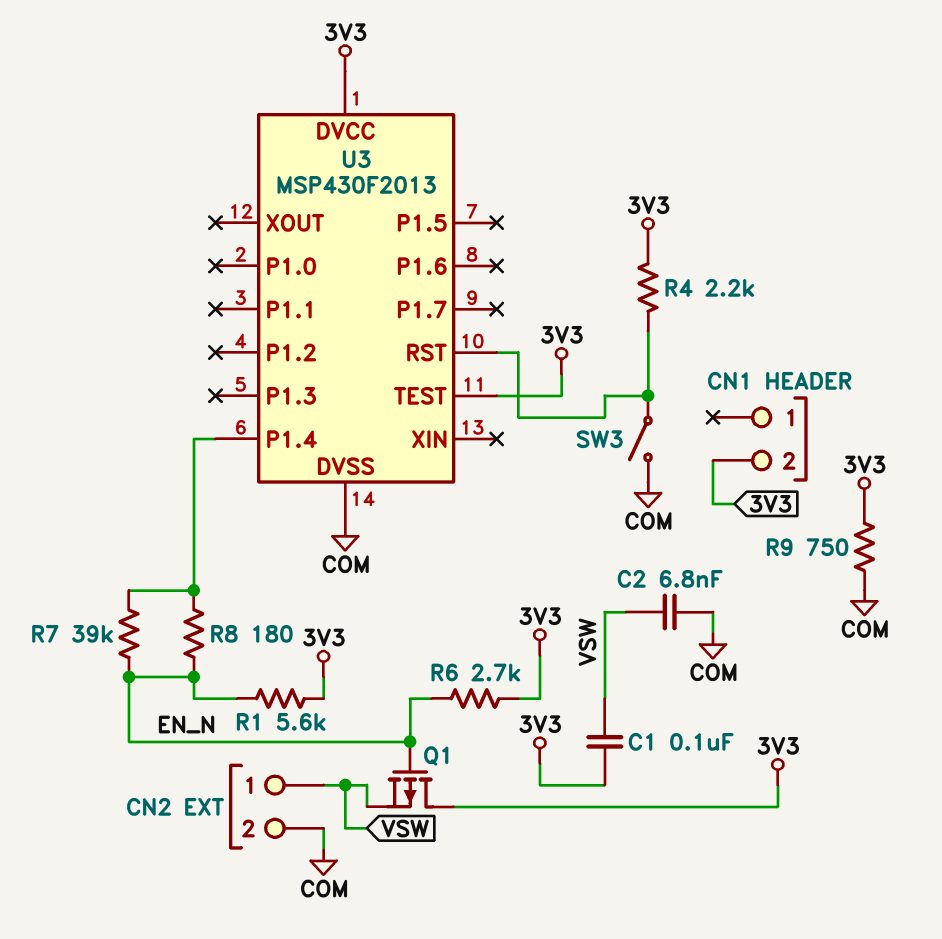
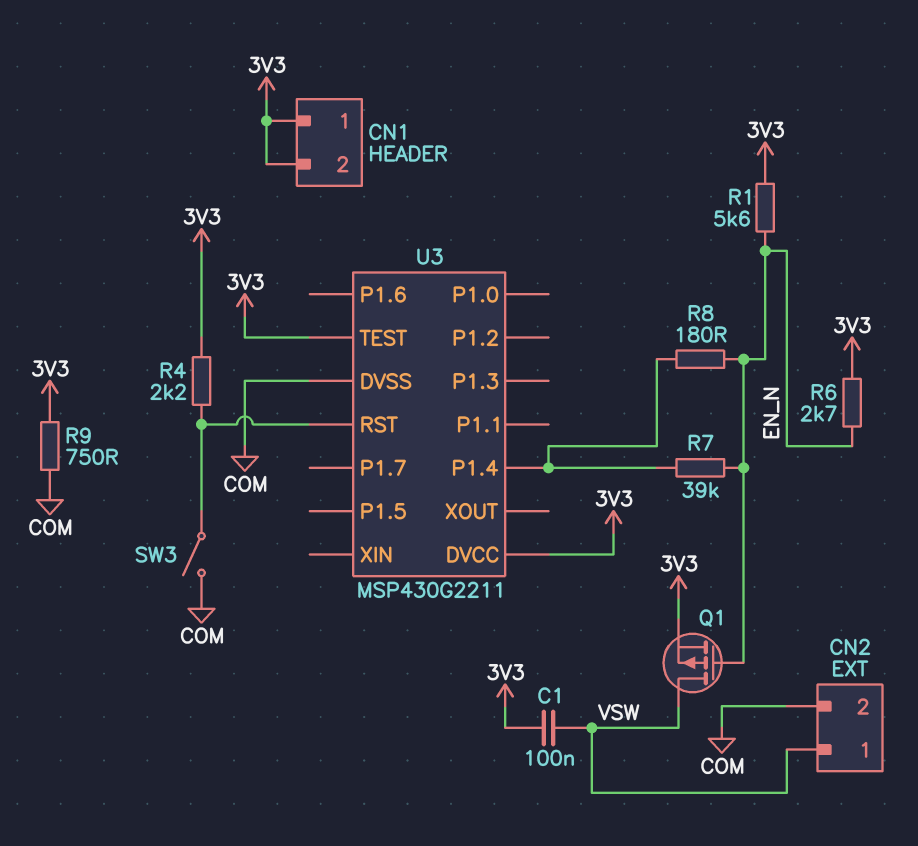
C2: 6.8nF (COM, VSW) -> none
CN1 pin 1: none -> 3V3
Q1: PMOS (G EN_N, D 3V3, S VSW) -> PMOS (G EN_N, D VSW, S 3V3)
U3: MSP430F2013 -> MSP430G2211

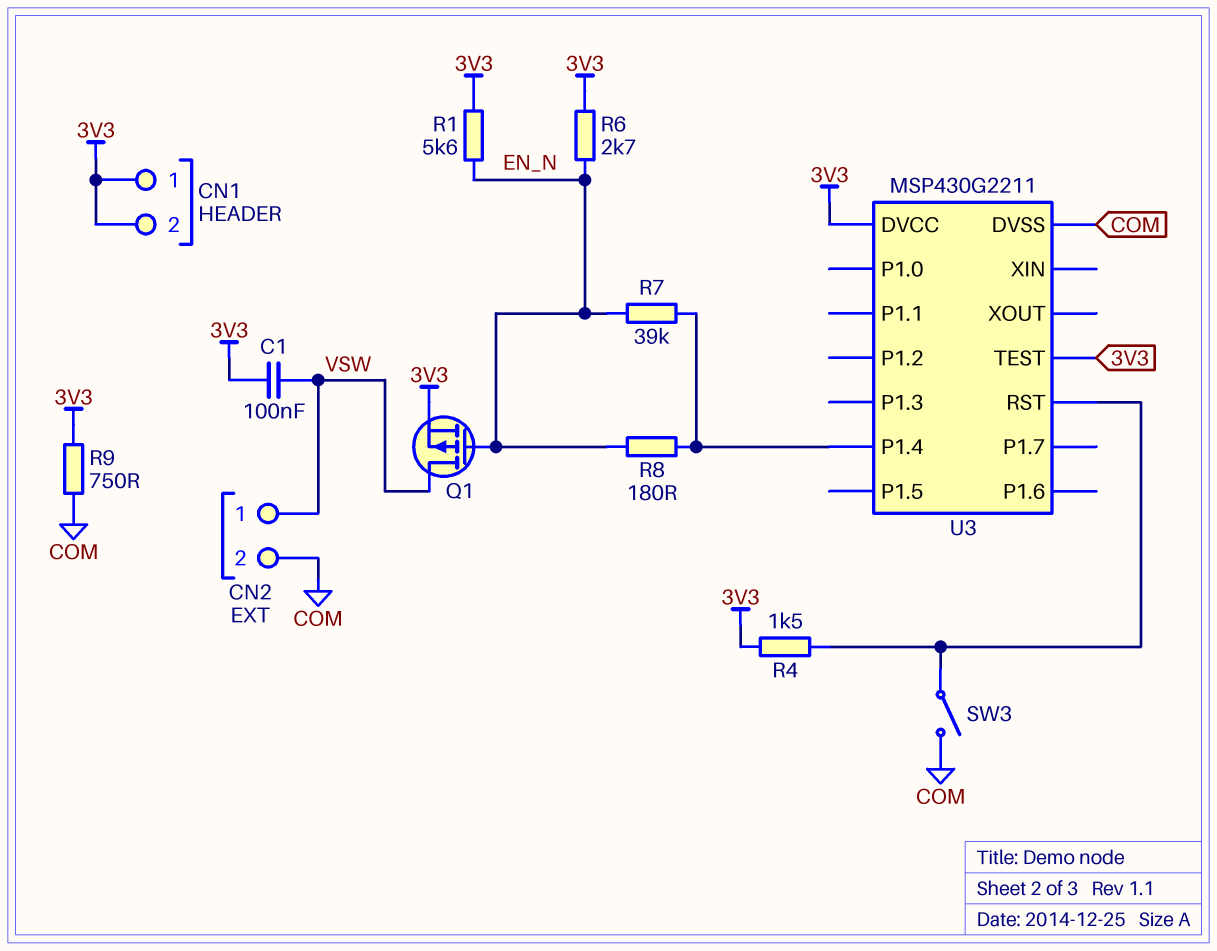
R4: 2.2k (3V3, U3/RST) -> 1.5k (3V3, U3/RST)

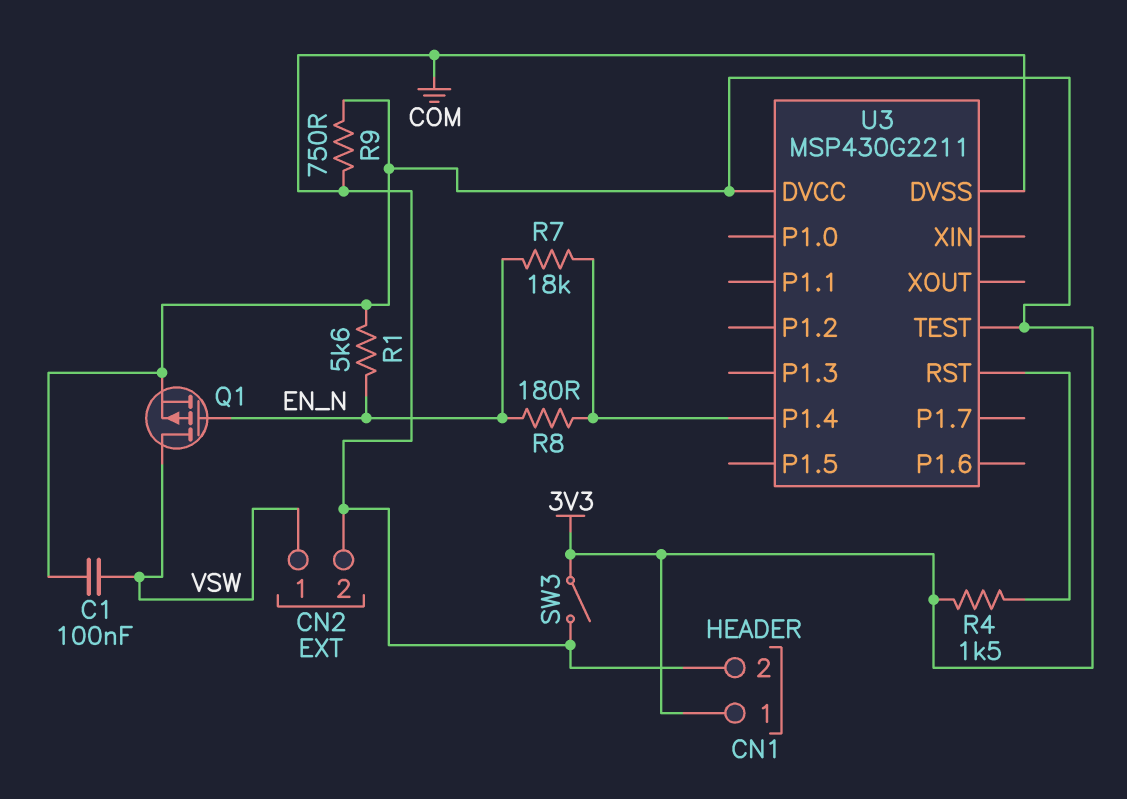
CN1 pin 2: 3V3 -> COM
R6: 2.7k (3V3, EN_N) -> none
R7: 39k (EN_N, U3/P1.4) -> 18k (EN_N, U3/P1.4)
SW3: switch (COM, U3/RST) -> switch (3V3, COM)

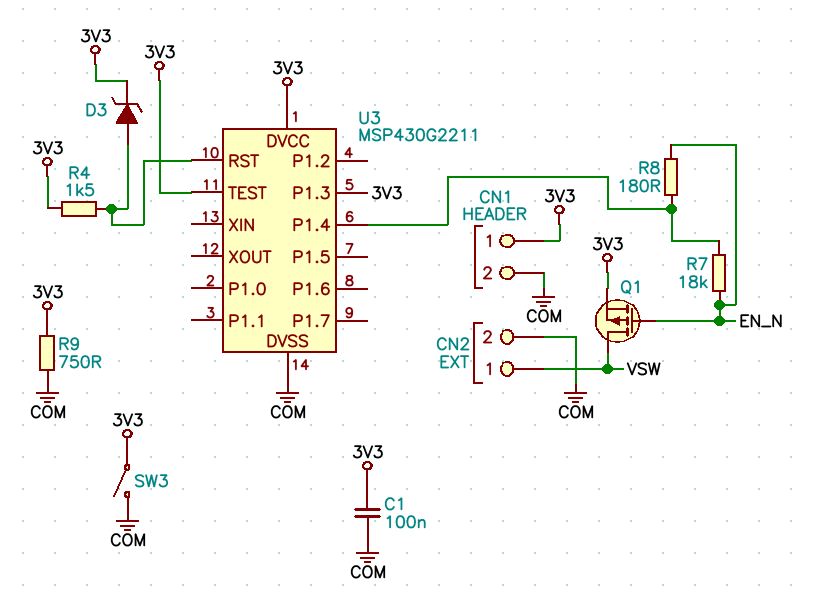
C1: 100nF (3V3, VSW) -> 100nF (3V3, COM)
D3: none -> zener (A U3/RST, K 3V3)
R1: 5.6k (3V3, EN_N) -> none
U3 pin P1.3: none -> 3V3

